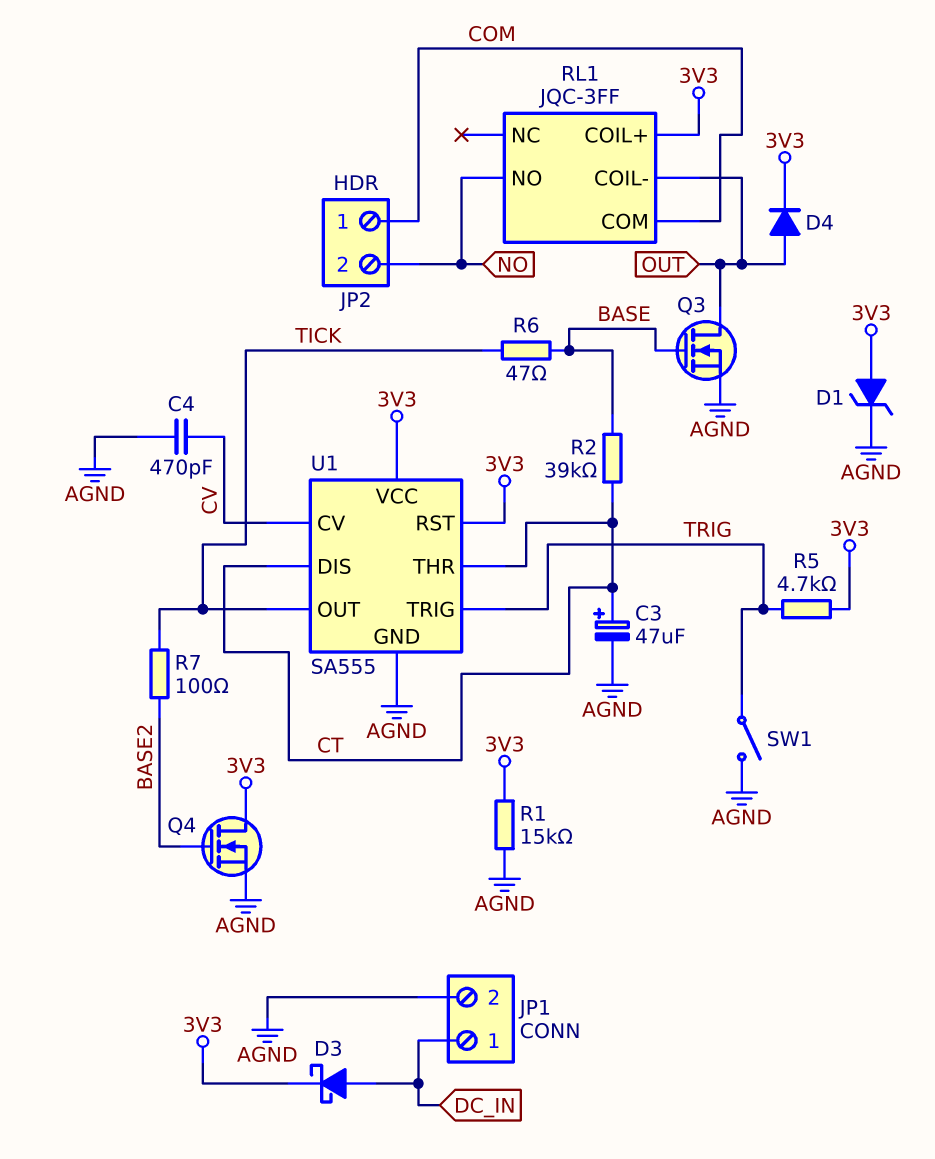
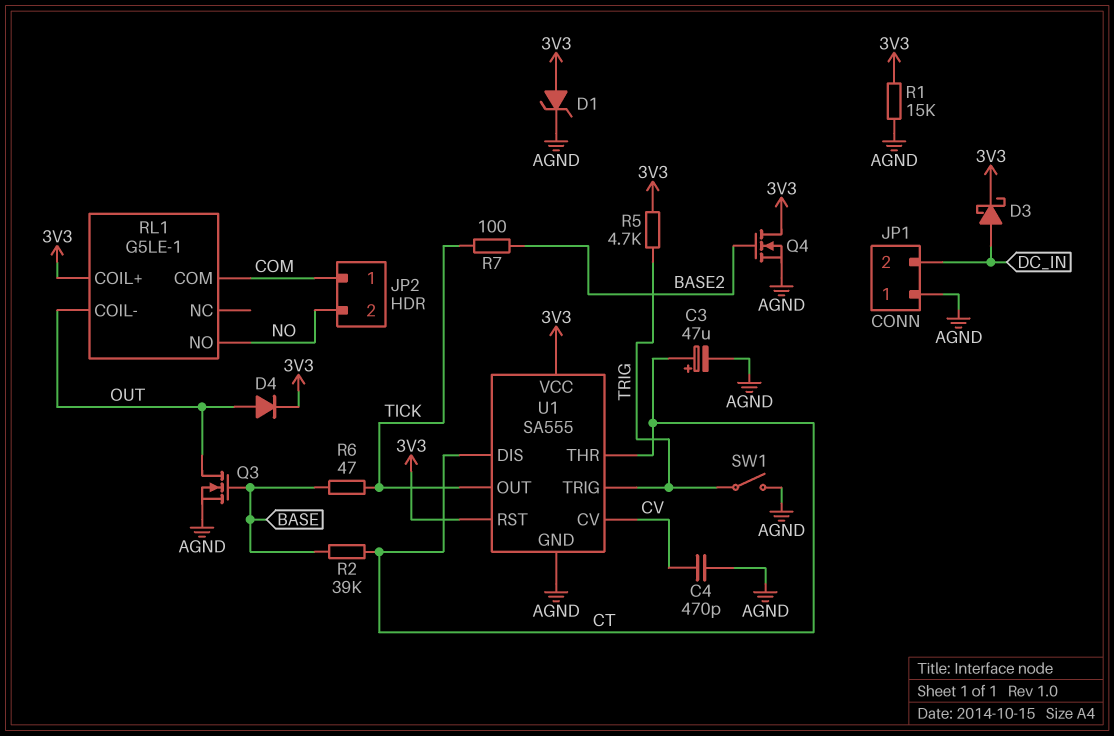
JP1 pin 1: DC_IN -> AGND
JP1 pin 2: AGND -> DC_IN
RL1: JQC-3FF -> G5LE-1

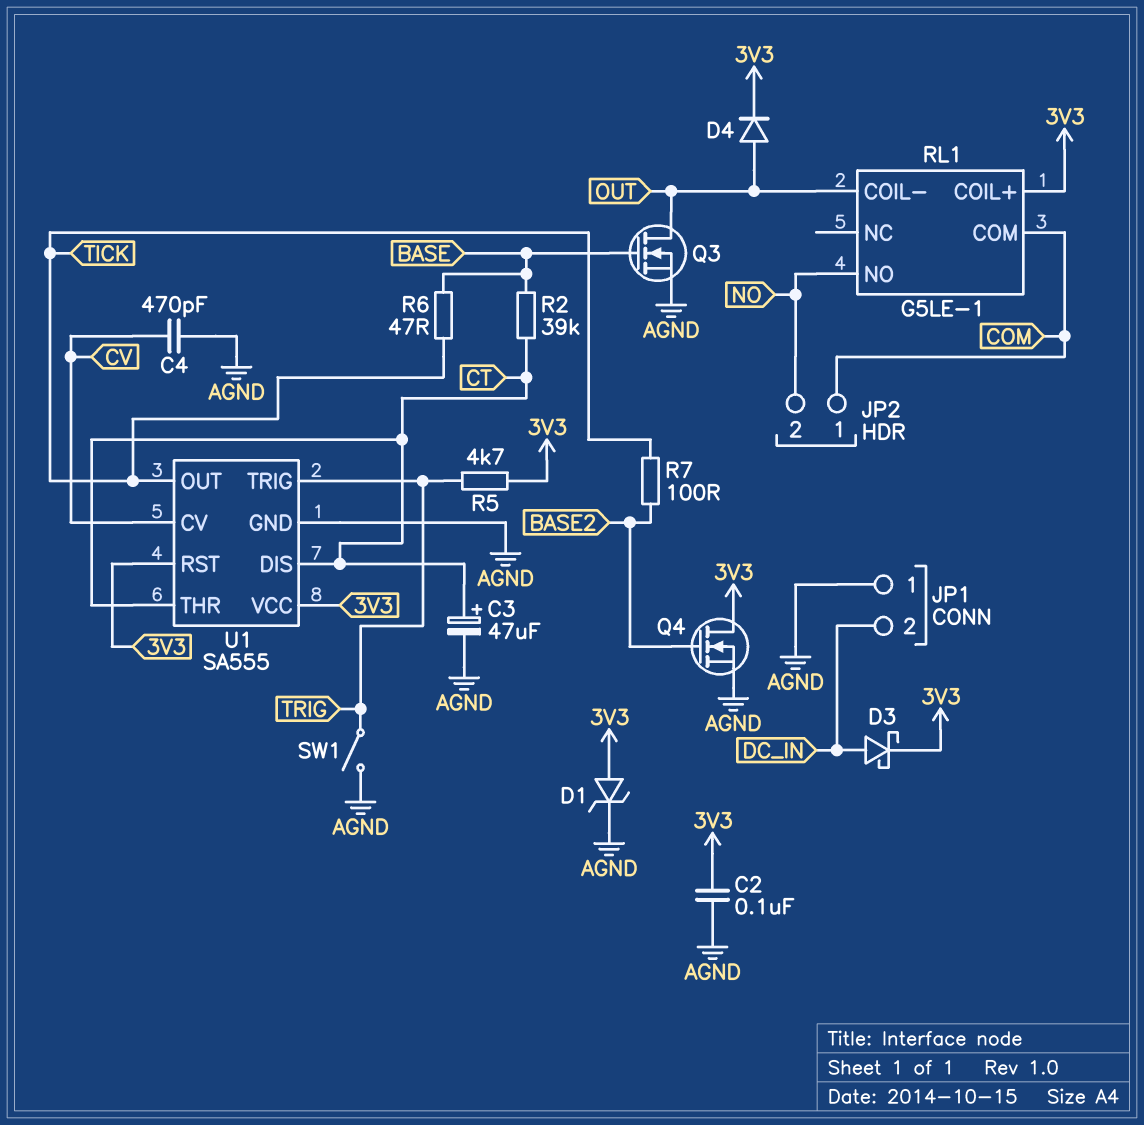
C2: none -> 100nF (3V3, AGND)
R1: 15k (3V3, AGND) -> none

